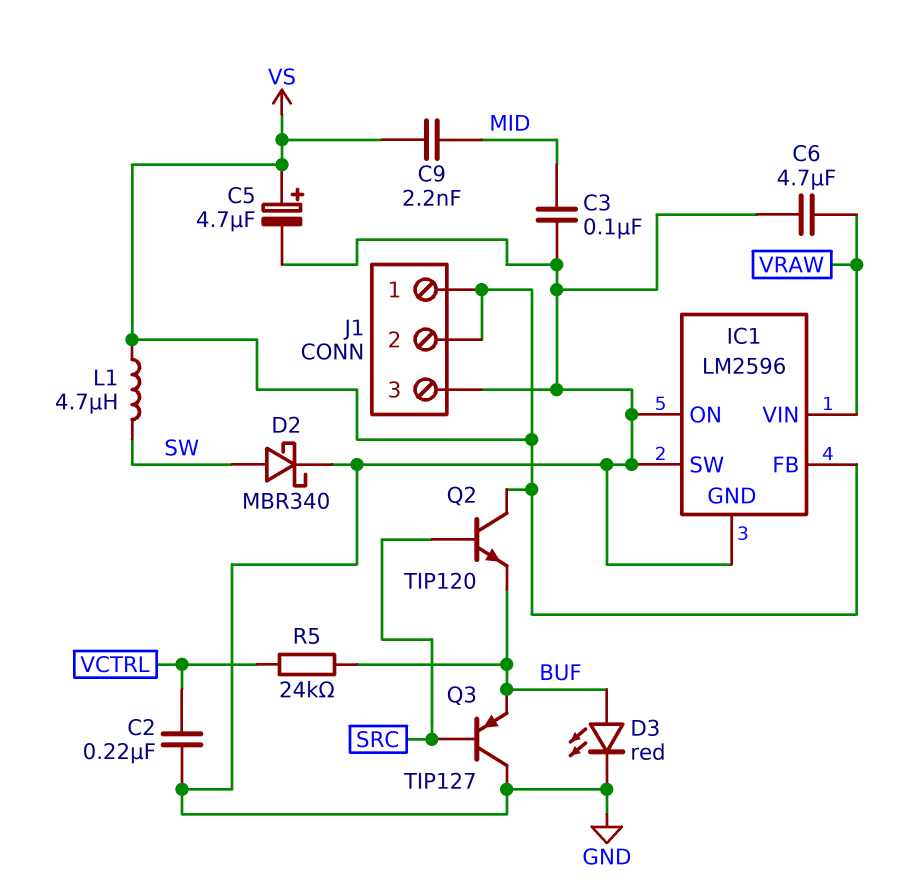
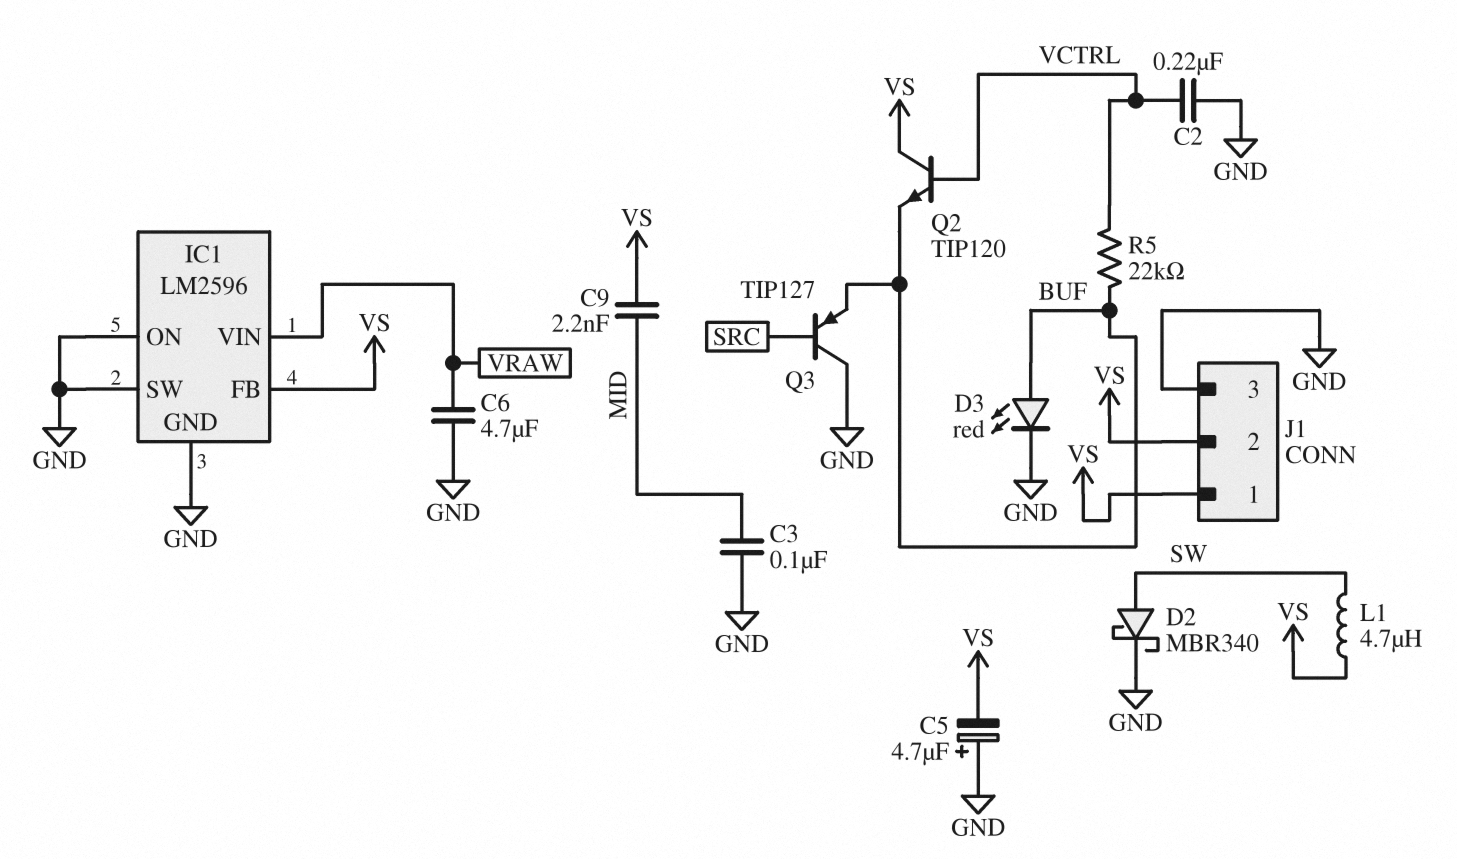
C5: 4.7uF (plus VS, minus GND) -> 4.7uF (plus GND, minus VS)
Q2: NPN TIP120 (B SRC, C VS, E BUF) -> NPN TIP120 (B VCTRL, C VS, E BUF)
R5: 24k (BUF, VCTRL) -> 22k (BUF, VCTRL)

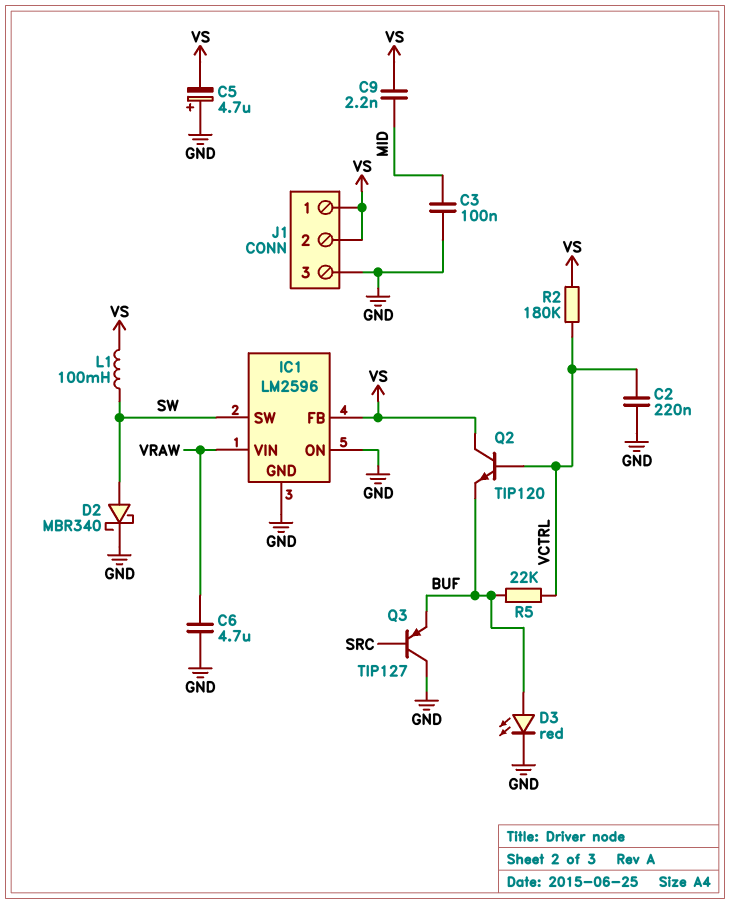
IC1 pin SW: GND -> SW
L1: 4.7uH (SW, VS) -> 100mH (SW, VS)
R2: none -> 180k (VCTRL, VS)

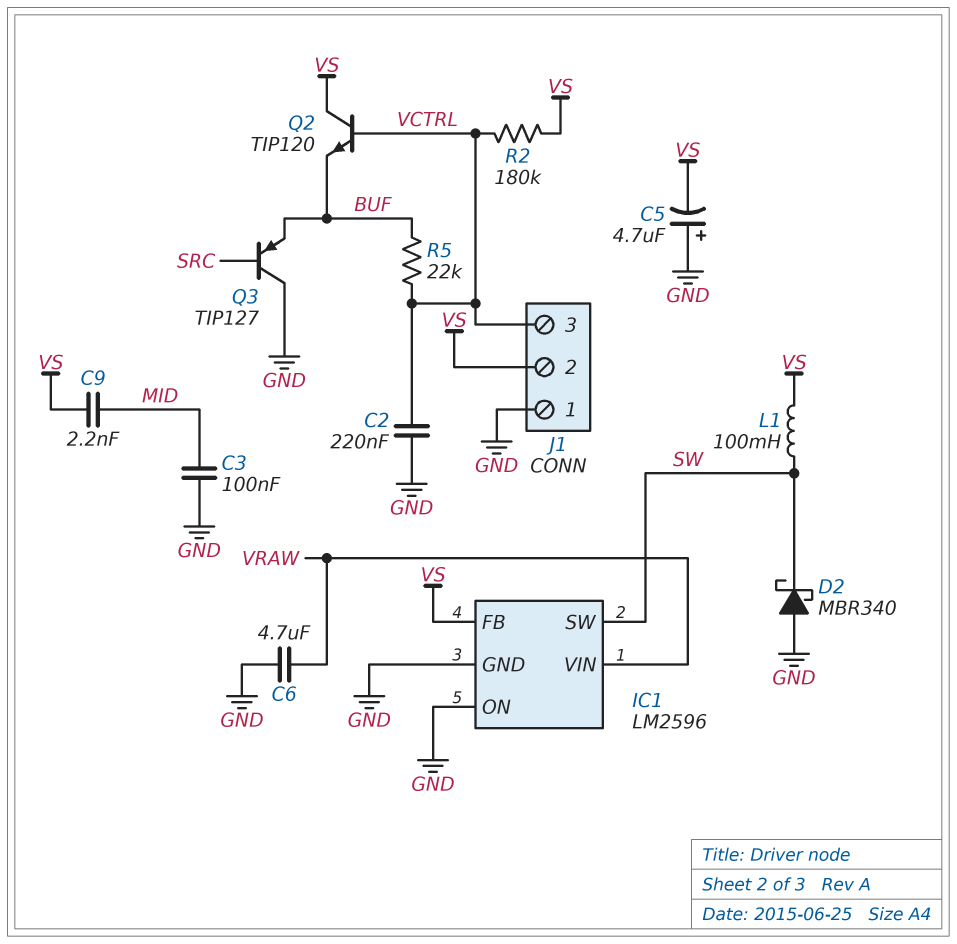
D2: schottky MBR340 (A SW, K GND) -> schottky MBR340 (A GND, K SW)
D3: LED red (A BUF, K GND) -> none
J1 pin 1: VS -> GND
J1 pin 3: GND -> VCTRL

